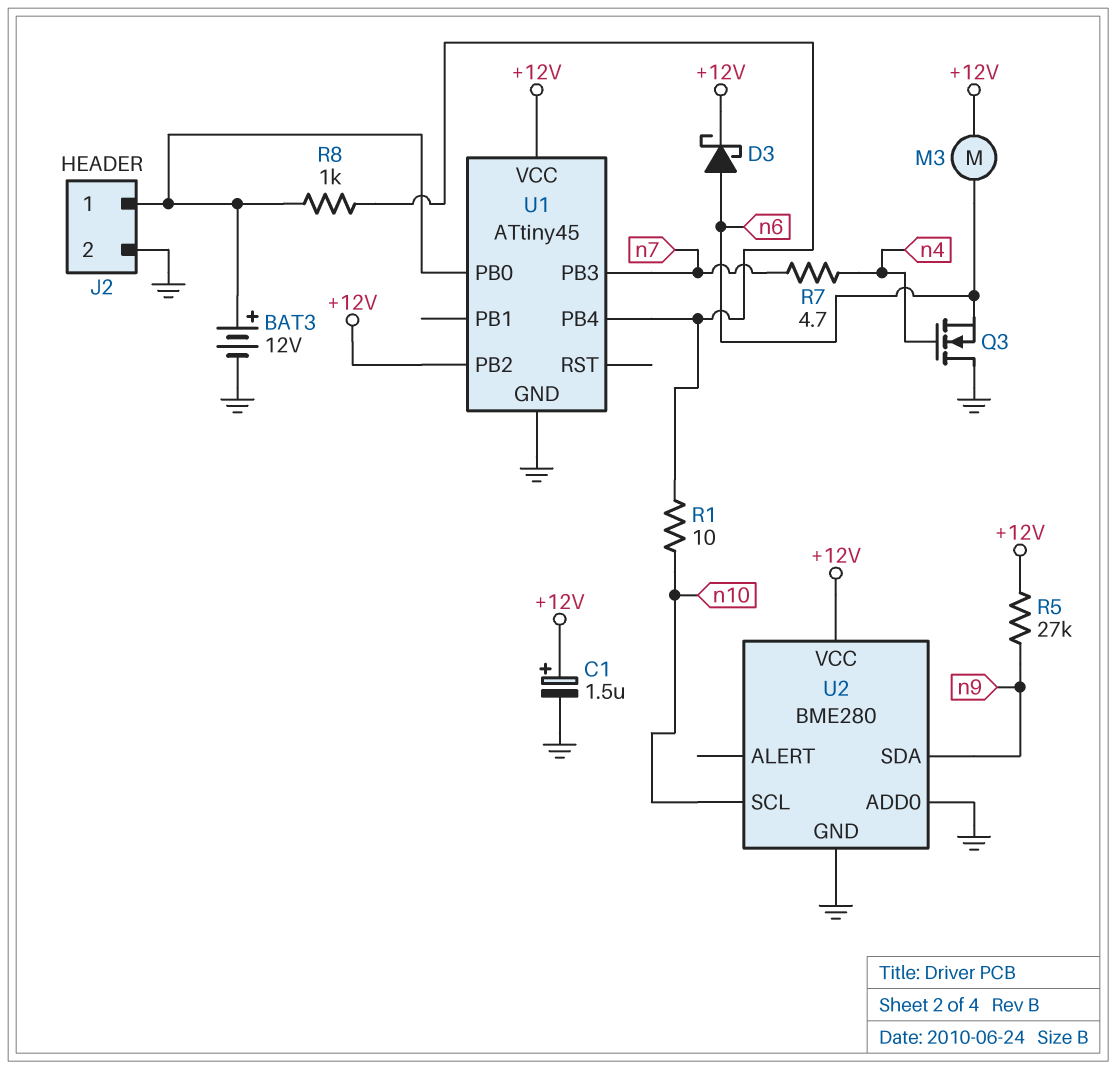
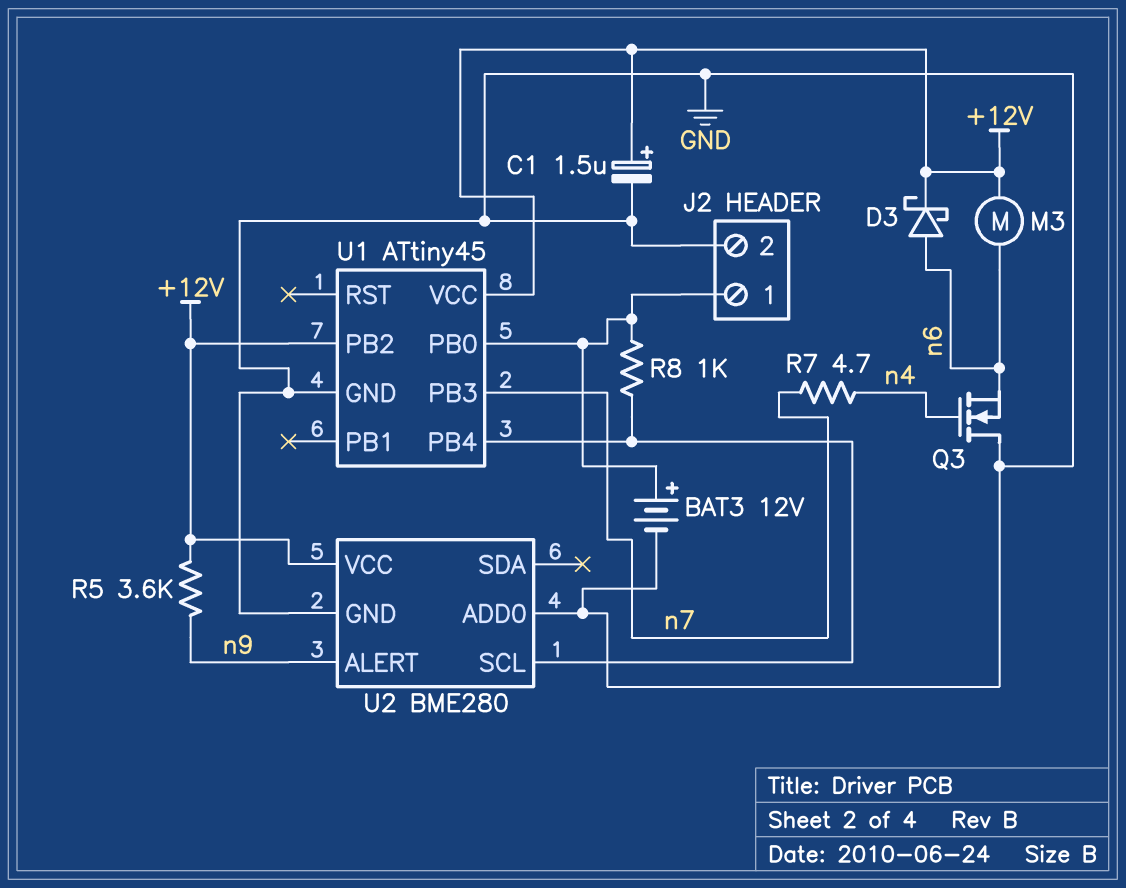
R1: 10 (U1/PB4, n10) -> none
R5: 27k (+12V, n9) -> 3.6k (+12V, n9)
U2 pin ALERT: none -> n9
U2 pin SCL: n10 -> U1/PB4
U2 pin SDA: n9 -> none

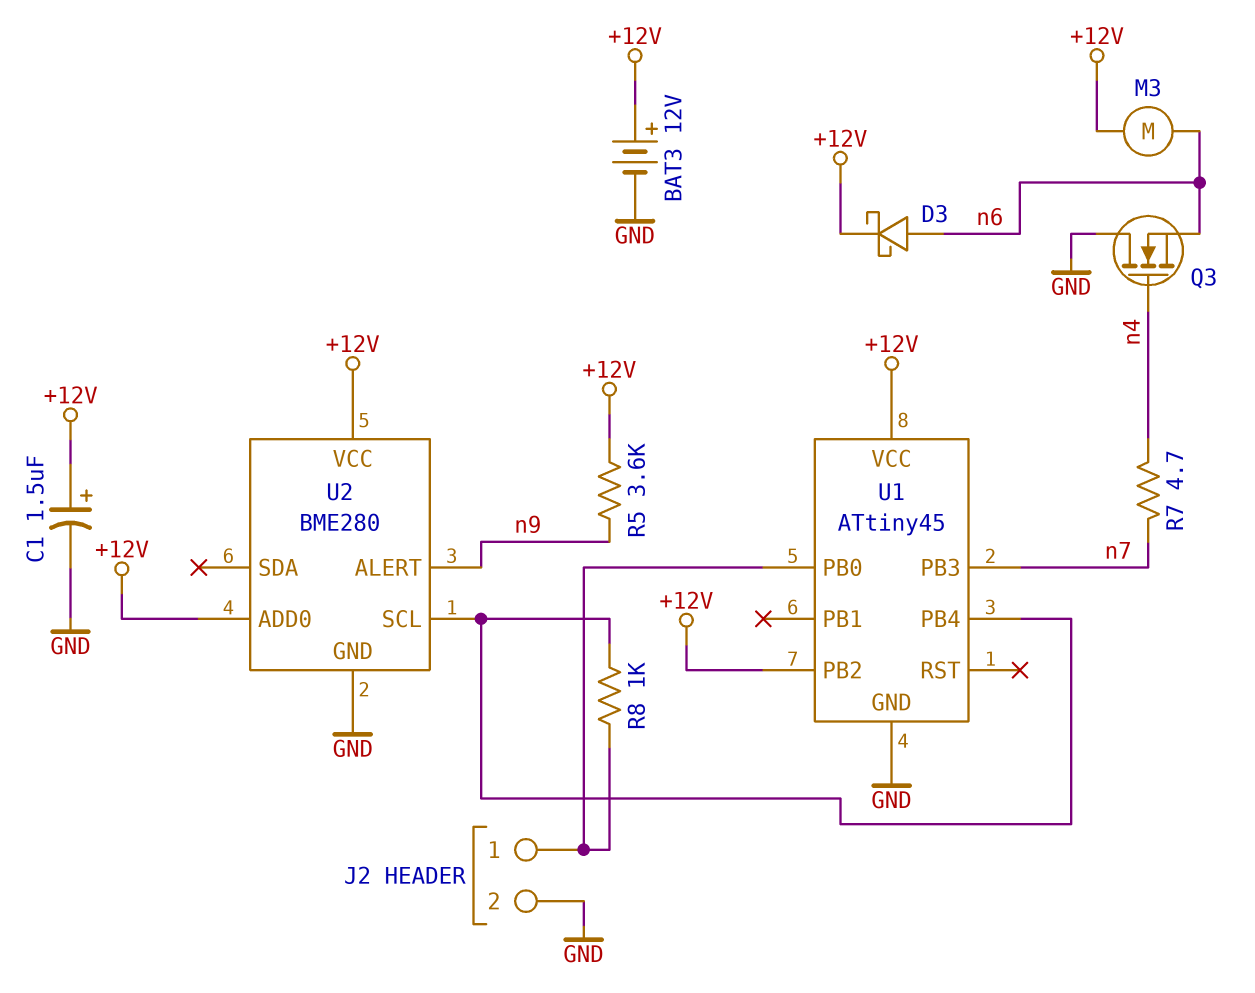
BAT3: 12V (plus J2/1, minus GND) -> 12V (plus +12V, minus GND)
U2 pin ADD0: GND -> +12V

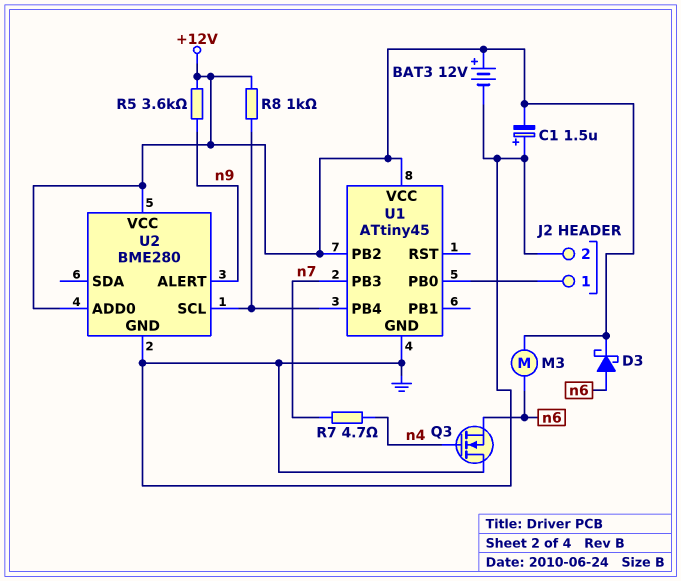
C1: 1.5uF (plus +12V, minus GND) -> 1.5uF (plus GND, minus +12V)
R8: 1k (J2/1, U1/PB4) -> 1k (+12V, U1/PB4)

